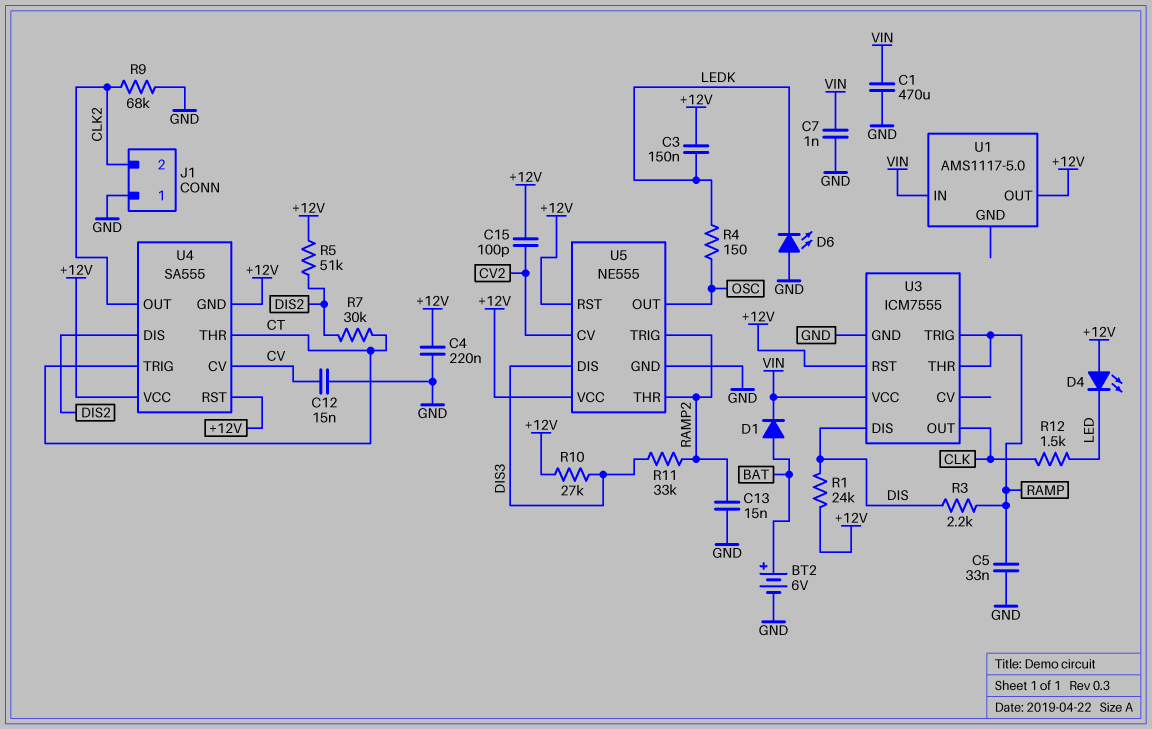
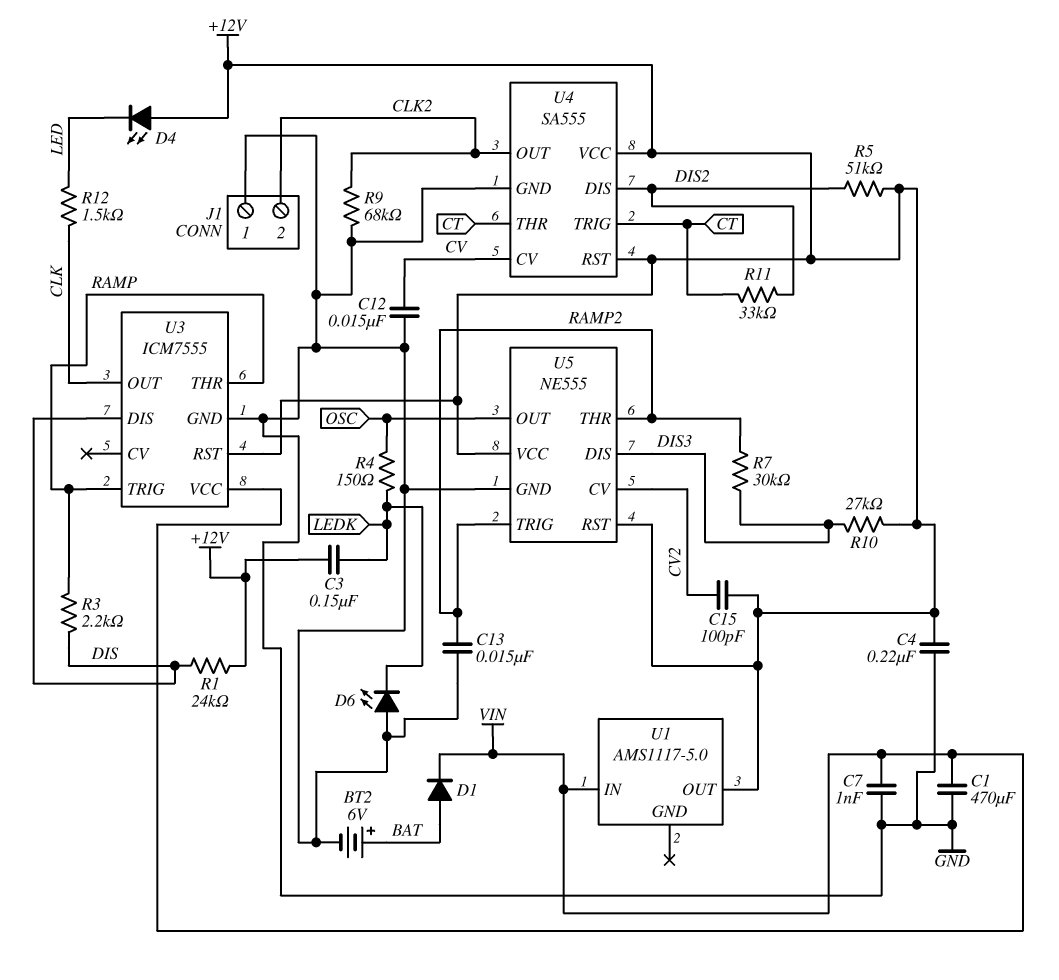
C5: 33nF (GND, RAMP) -> none
R7: 30k (CT, DIS2) -> 30k (DIS3, RAMP2)
R11: 33k (DIS3, RAMP2) -> 33k (CT, DIS2)
U4 pin GND: +12V -> GND

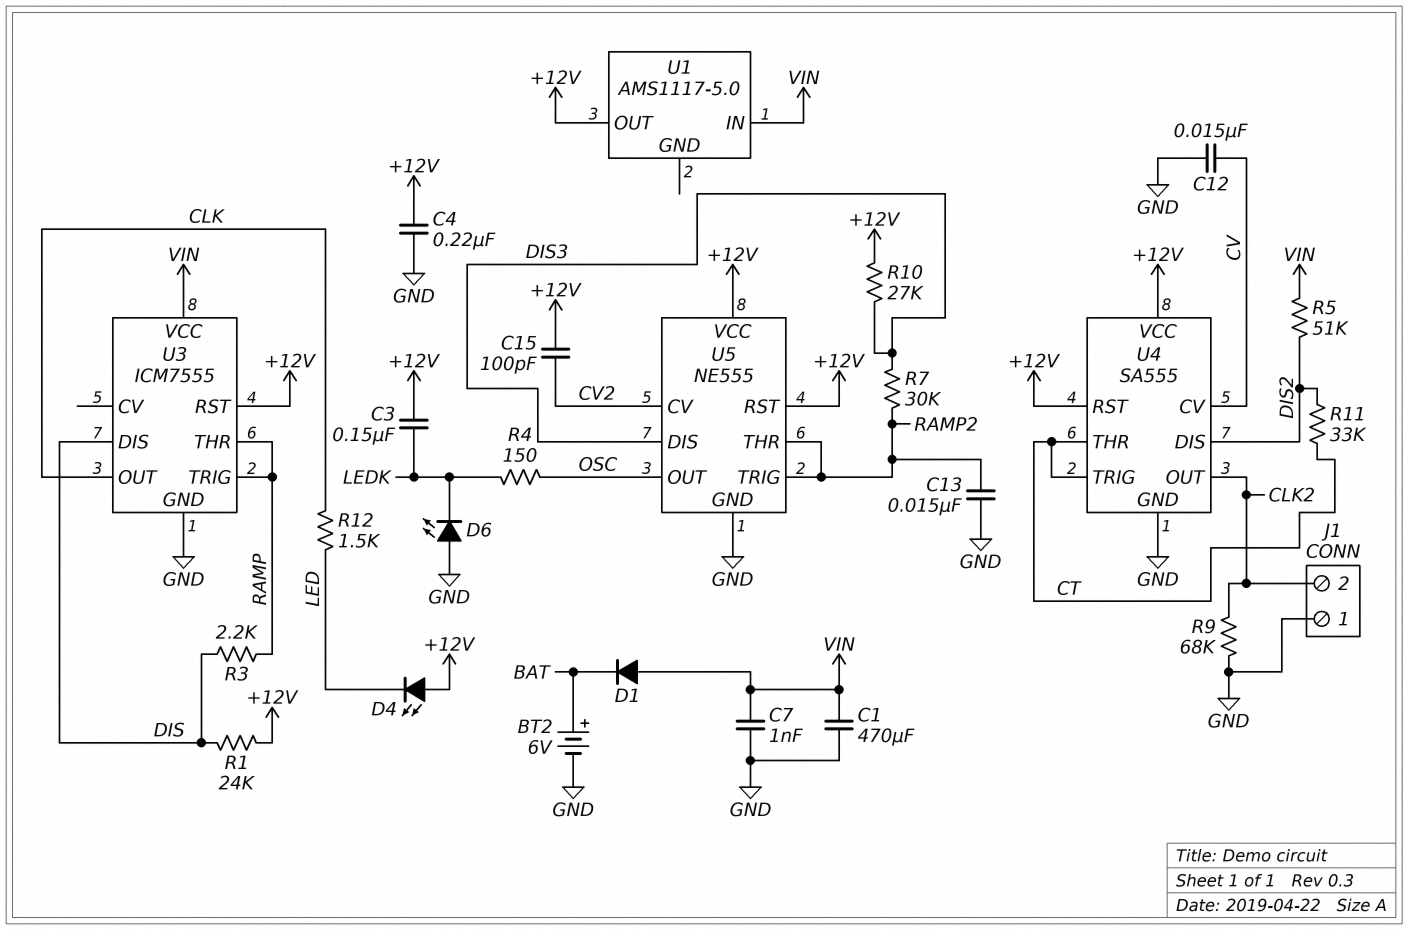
D1: diode (A BAT, K VIN) -> diode (A VIN, K BAT)
R5: 51k (+12V, DIS2) -> 51k (DIS2, VIN)

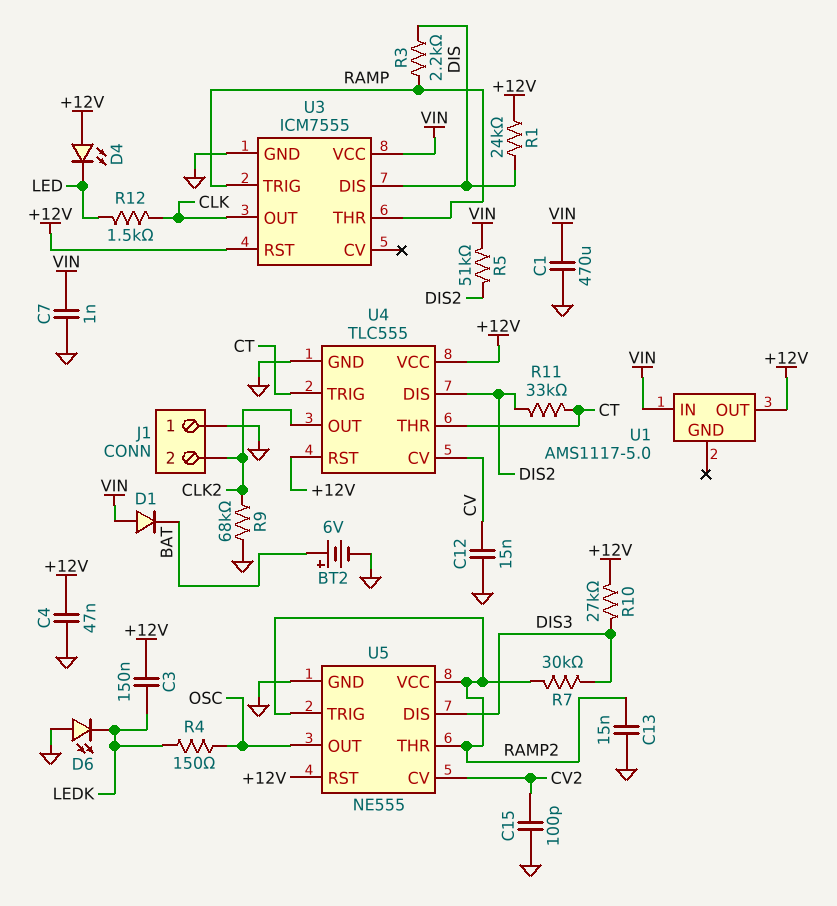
C4: 220nF (+12V, GND) -> 47nF (+12V, GND)
C15: 100pF (+12V, CV2) -> 100pF (CV2, GND)
U4: SA555 -> TLC555
U5 pin VCC: +12V -> RAMP2

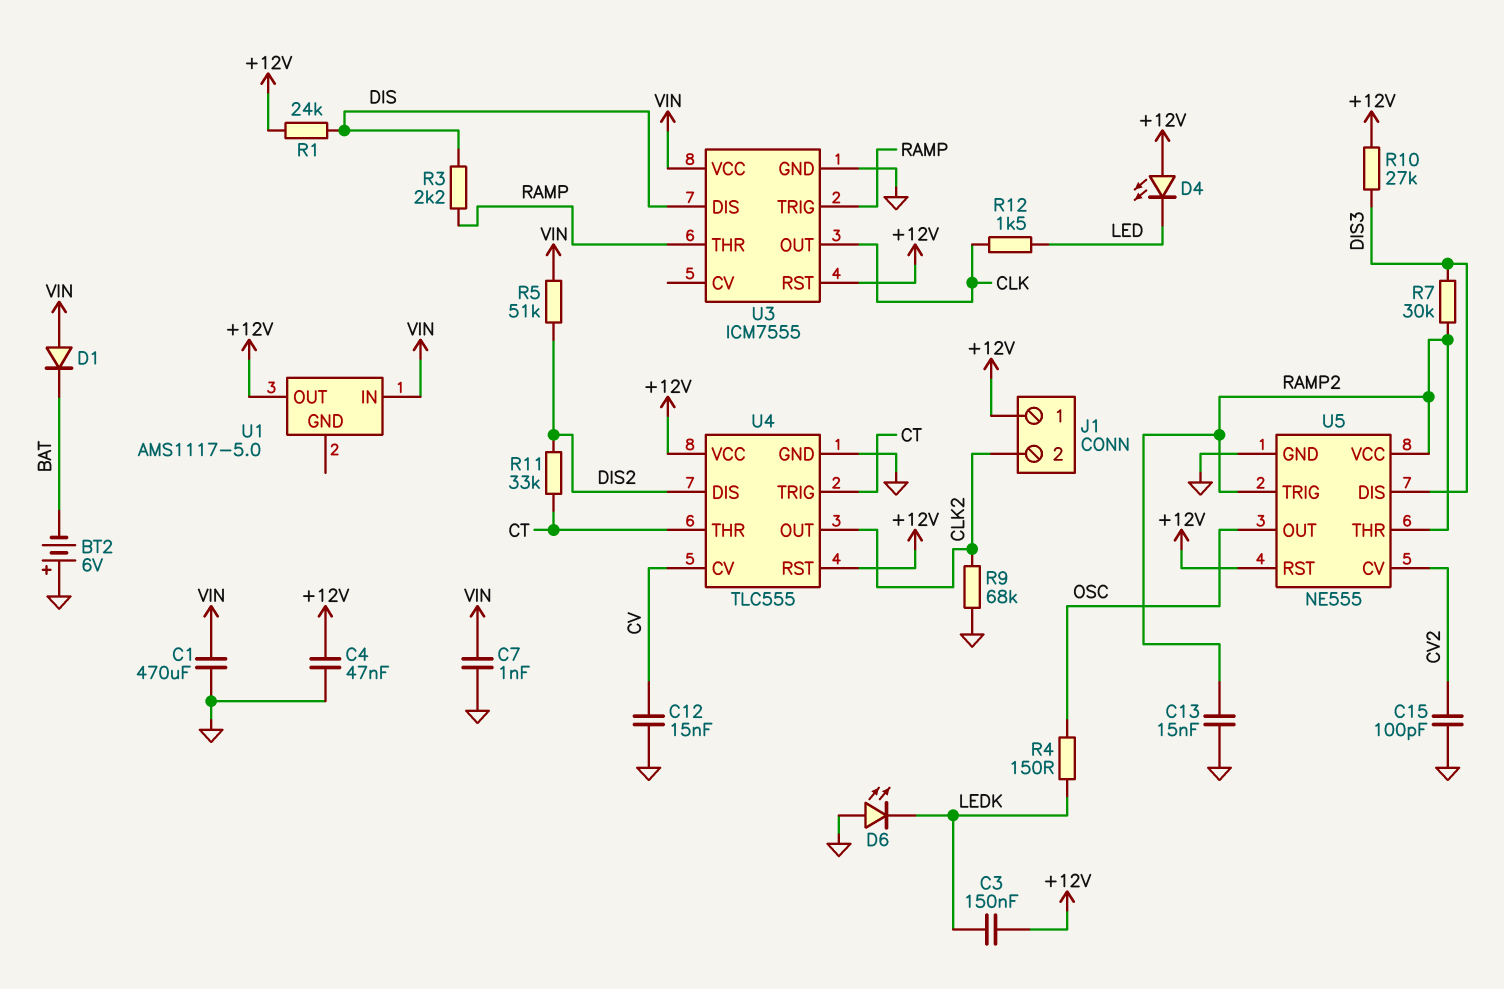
BT2: 6V (plus BAT, minus GND) -> 6V (plus GND, minus BAT)
J1 pin 1: GND -> +12V

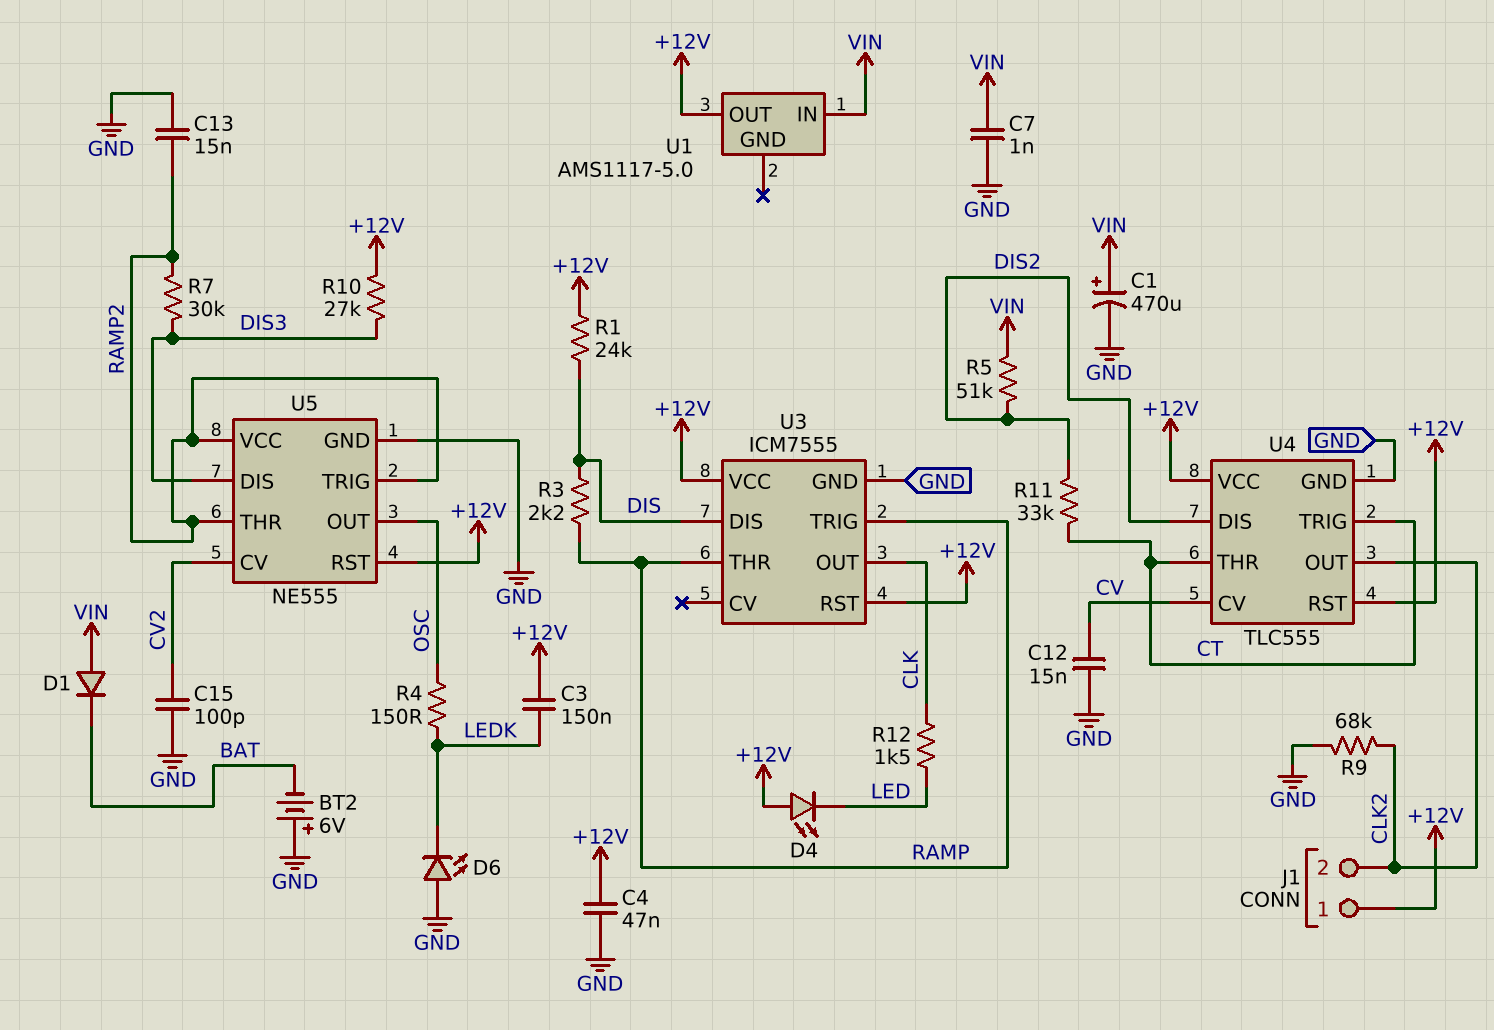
C1: 470uF (GND, VIN) -> 470uF (plus VIN, minus GND)
U3 pin VCC: VIN -> +12V

